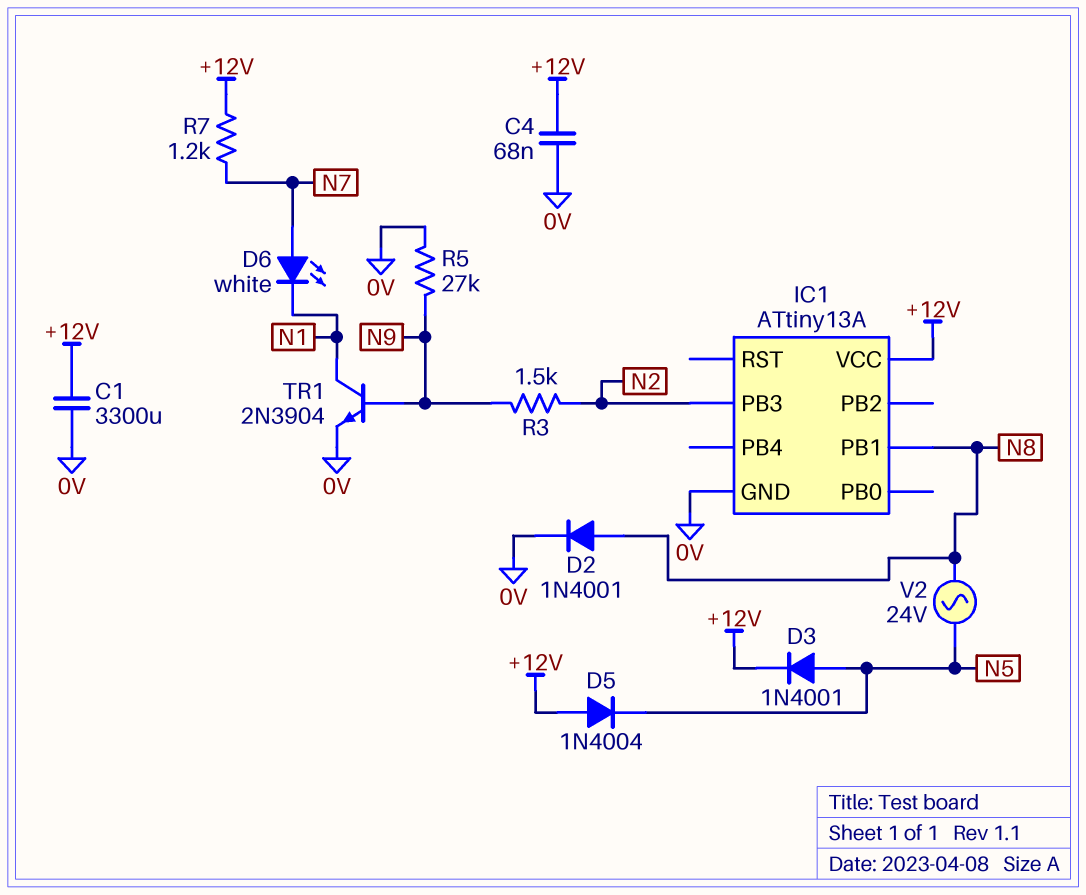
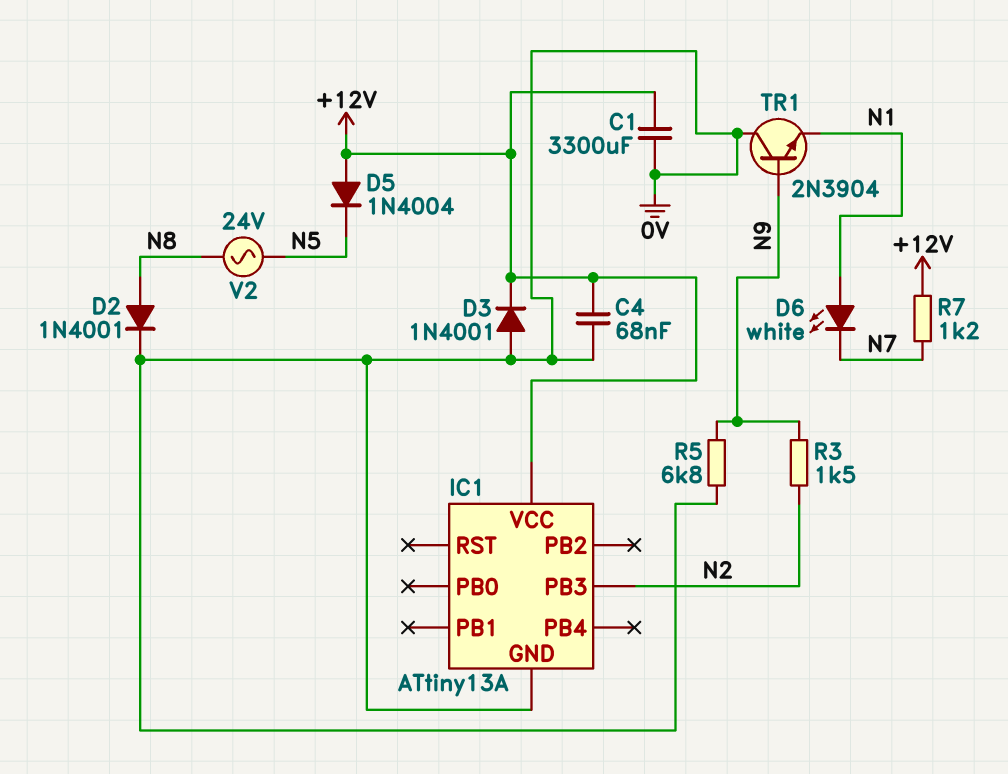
D3: diode 1N4001 (A N5, K +12V) -> diode 1N4001 (A 0V, K +12V)
D6: LED white (A N7, K N1) -> LED white (A N1, K N7)
IC1 pin PB1: N8 -> none
R5: 27k (0V, N9) -> 6.8k (0V, N9)
TR1: NPN 2N3904 (B N9, C N1, E 0V) -> NPN 2N3904 (B N9, C 0V, E N1)

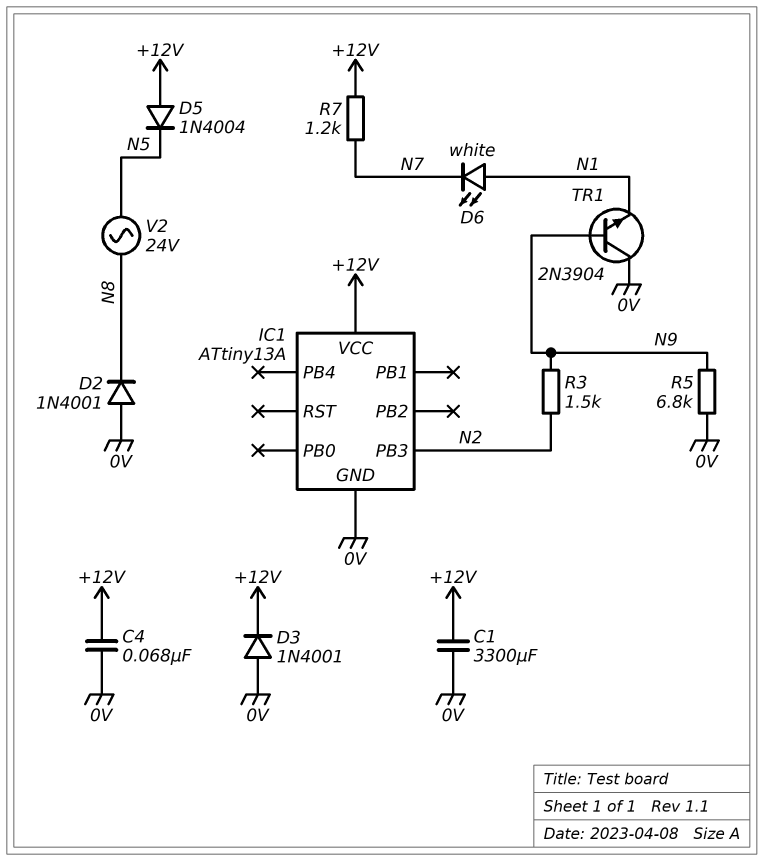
D2: diode 1N4001 (A N8, K 0V) -> diode 1N4001 (A 0V, K N8)

